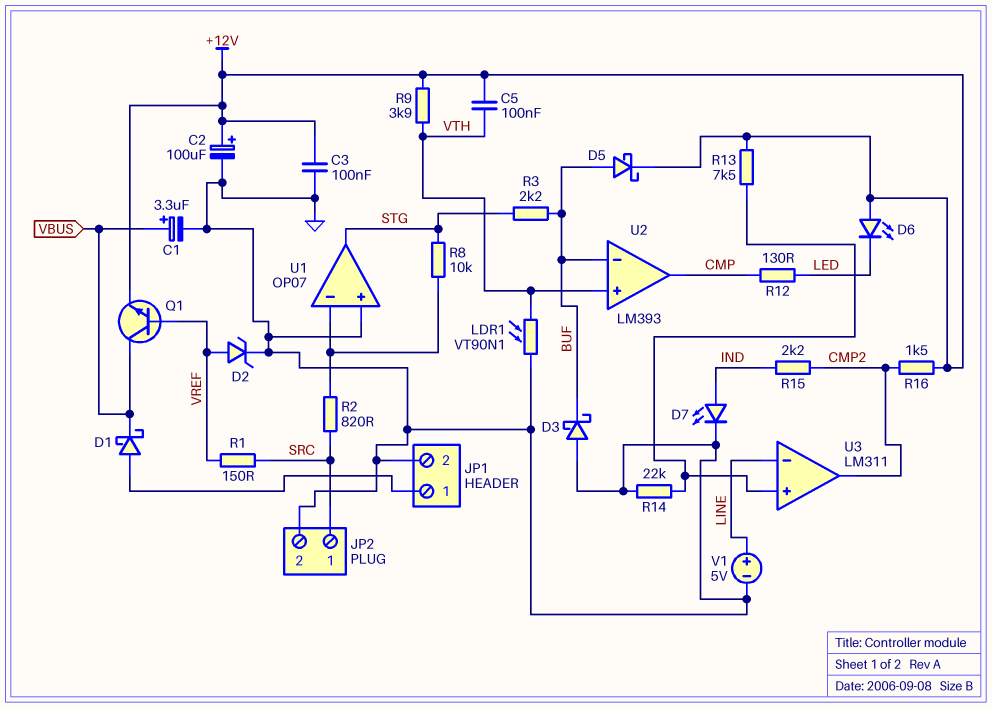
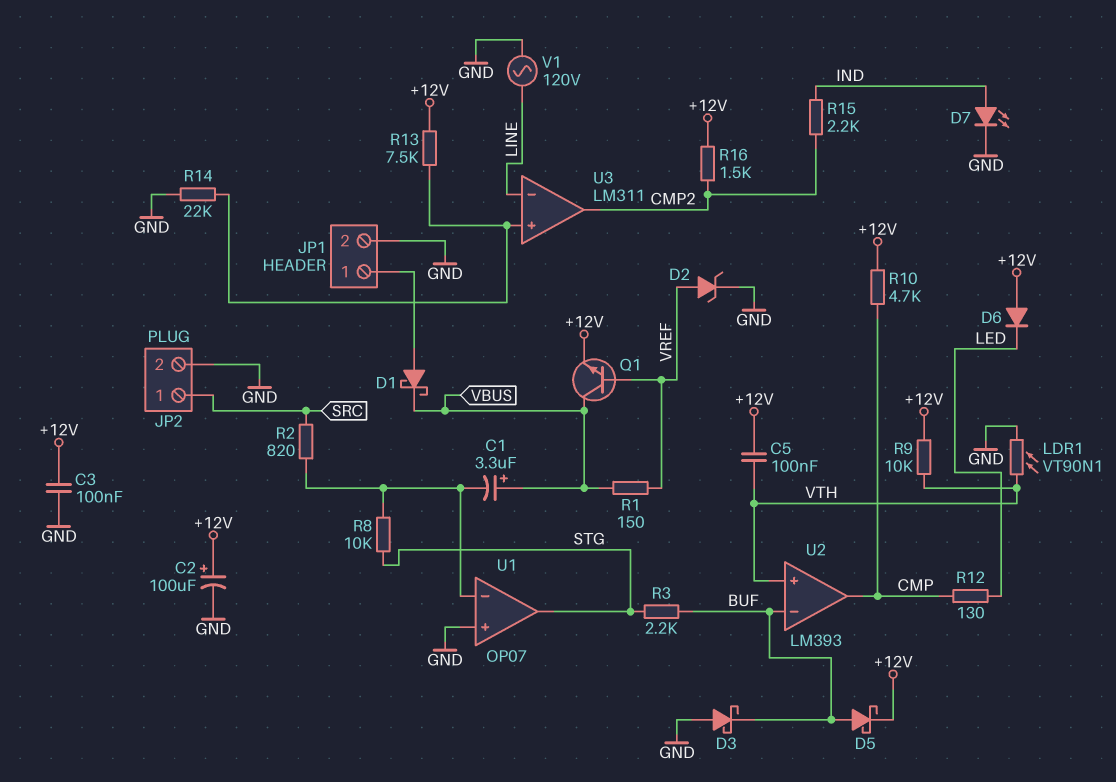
C1: 3.3uF (plus VBUS, minus GND) -> 3.3uF (plus VBUS, minus U1/in-)
D6: LED (A +12V, K LED) -> diode (A +12V, K LED)
R1: 150 (SRC, VREF) -> 150 (VBUS, VREF)
R9: 3.9k (+12V, VTH) -> 10k (+12V, VTH)
R10: none -> 4.7k (+12V, CMP)
V1: 5V (plus LINE, minus GND) -> AC 120V (GND, LINE)

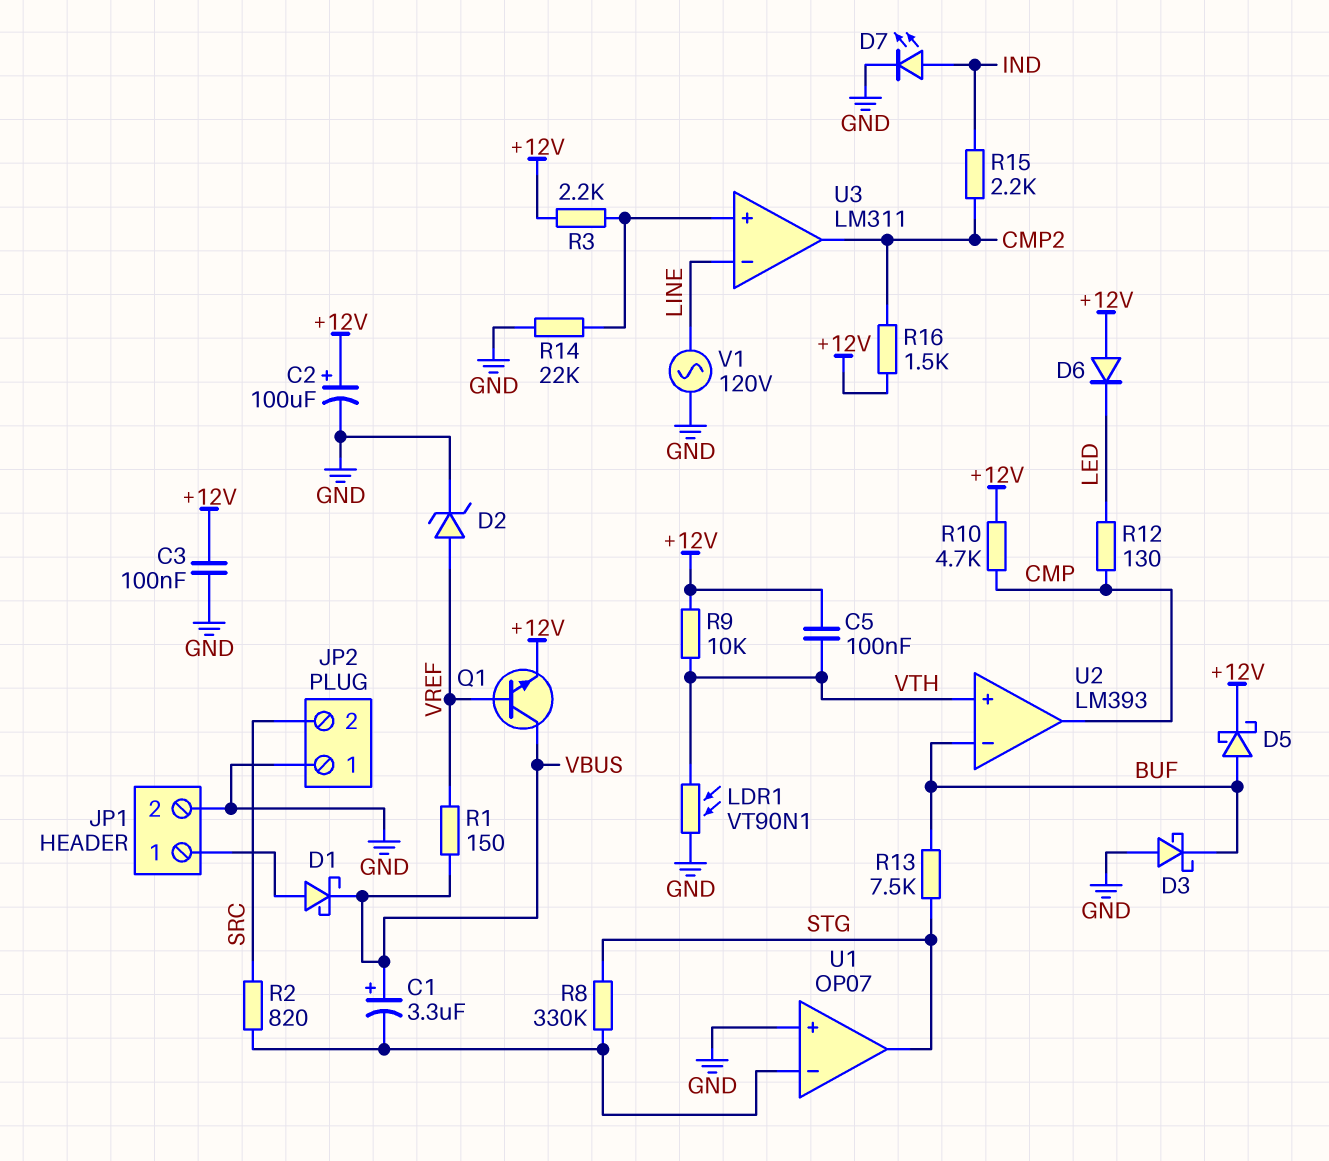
JP2 pin 1: SRC -> GND
JP2 pin 2: GND -> SRC
R3: 2.2k (BUF, STG) -> 2.2k (+12V, U3/in+)
R8: 10k (STG, U1/in-) -> 330k (STG, U1/in-)
R13: 7.5k (+12V, U3/in+) -> 7.5k (BUF, STG)

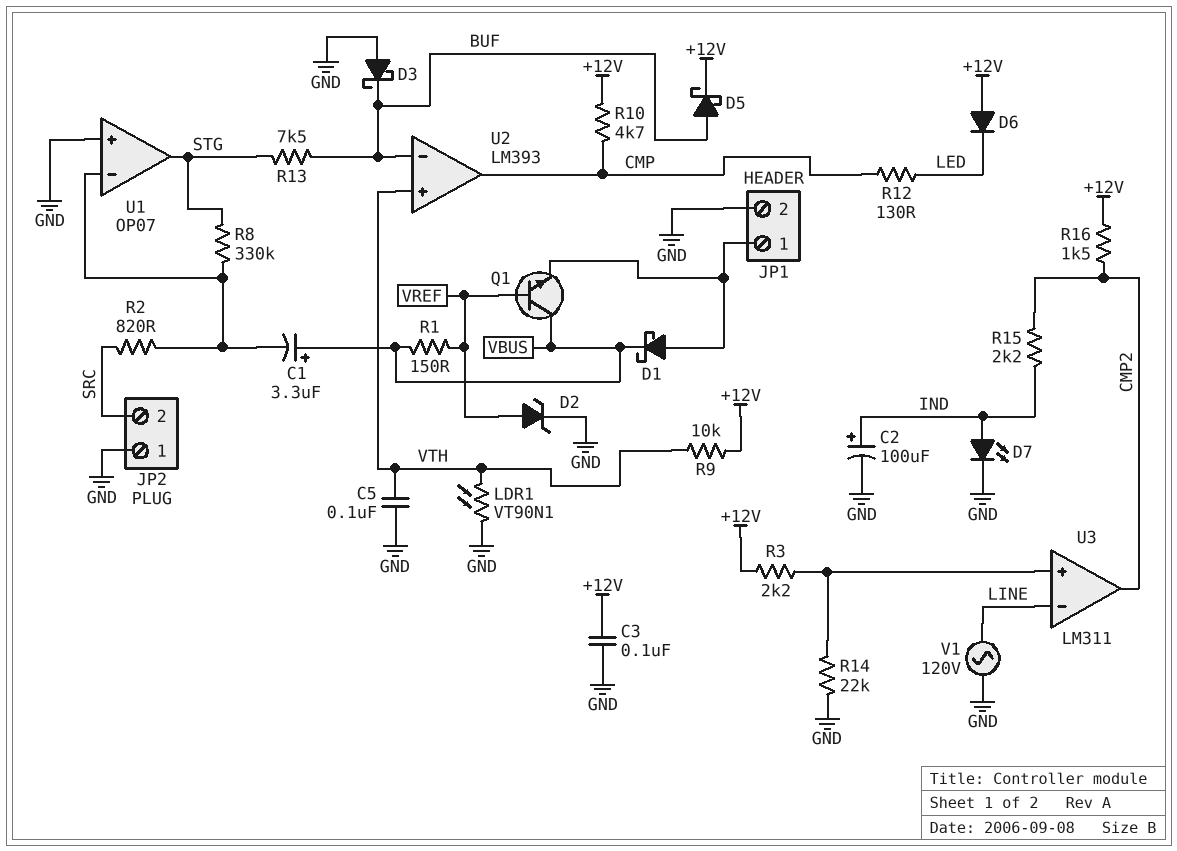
C2: 100uF (plus +12V, minus GND) -> 100uF (plus IND, minus GND)
C5: 100nF (+12V, VTH) -> 100nF (GND, VTH)
Q1: NPN (B VREF, C VBUS, E +12V) -> NPN (B VREF, C VBUS, E JP1/1)

